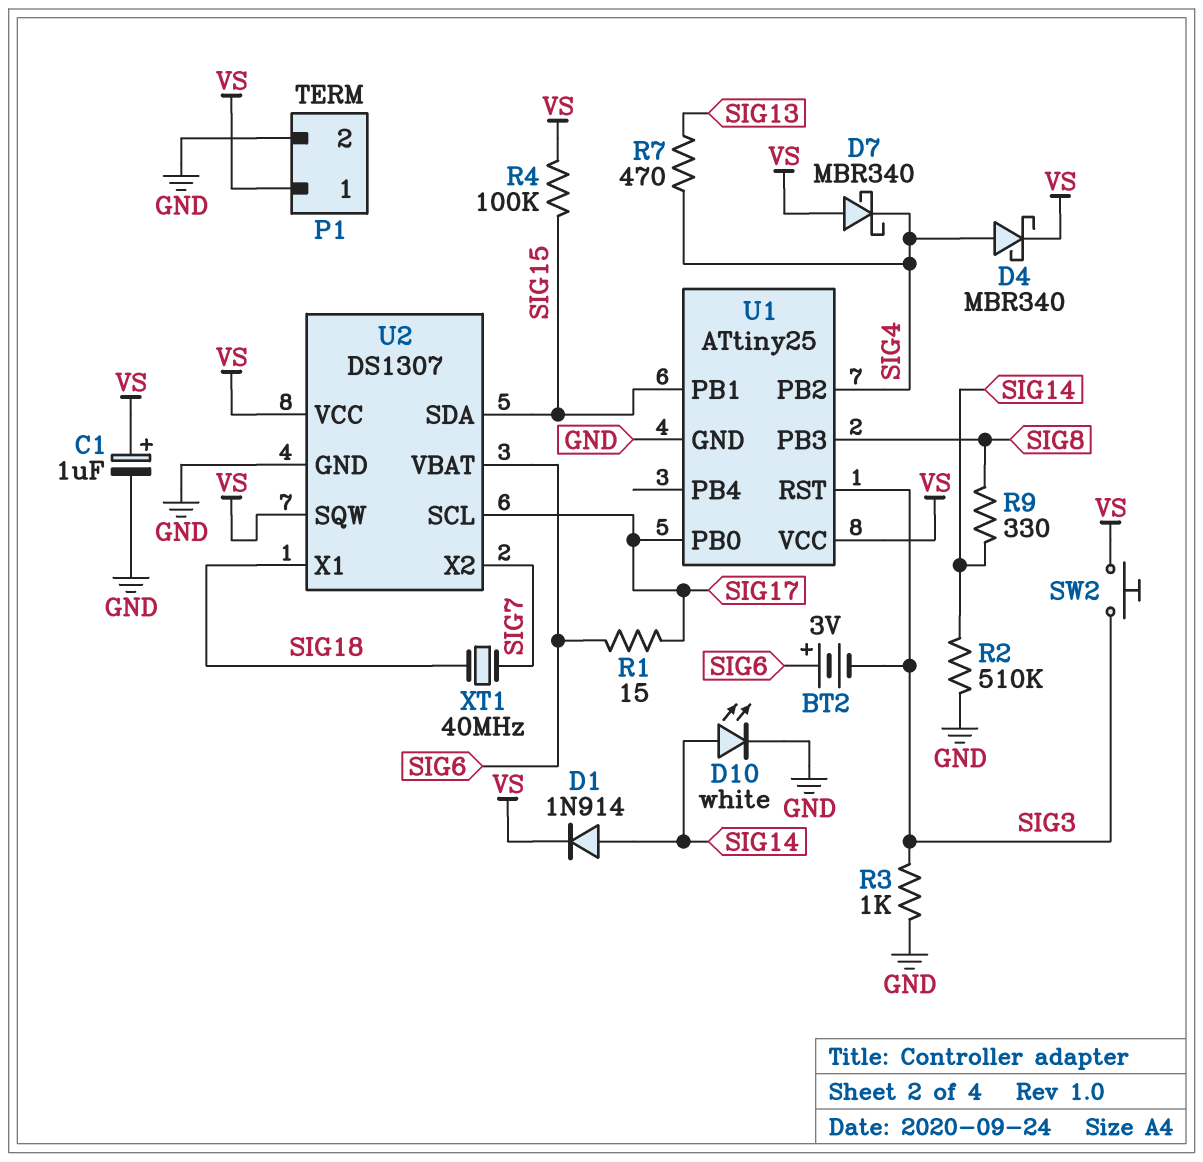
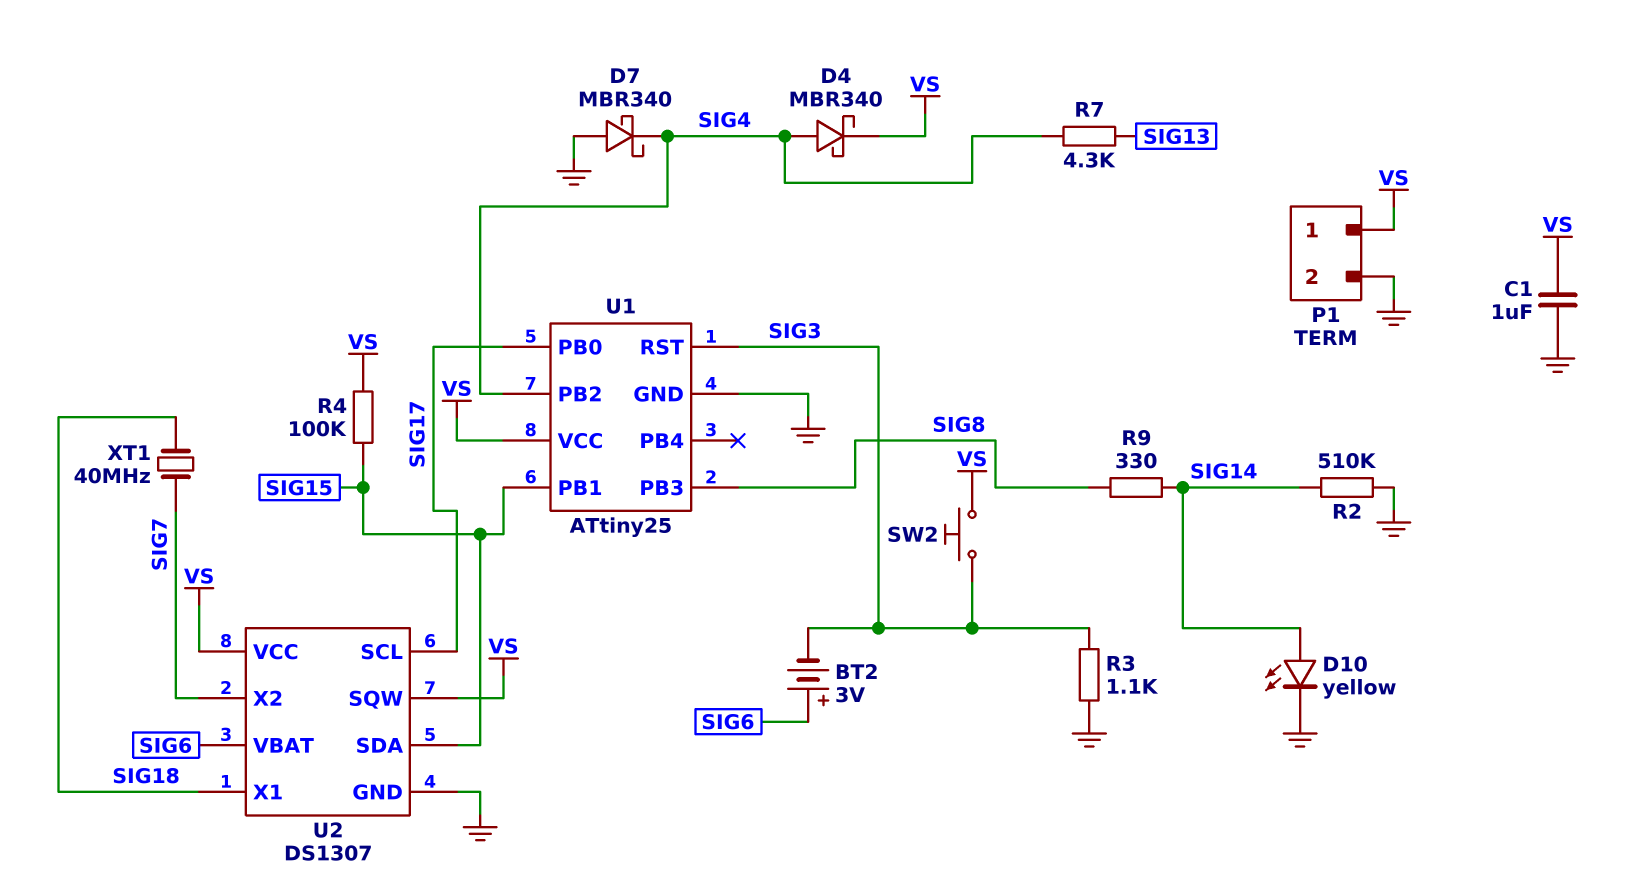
C1: 1uF (plus VS, minus GND) -> 1uF (GND, VS)
D1: diode 1N914 (A SIG14, K VS) -> none
D7: schottky MBR340 (A VS, K SIG4) -> schottky MBR340 (A GND, K SIG4)
D10: LED white (A SIG14, K GND) -> LED yellow (A SIG14, K GND)
R1: 15 (SIG6, SIG17) -> none
R3: 1k (GND, SIG3) -> 1.1k (GND, SIG3)
R7: 470 (SIG4, SIG13) -> 4.3k (SIG4, SIG13)

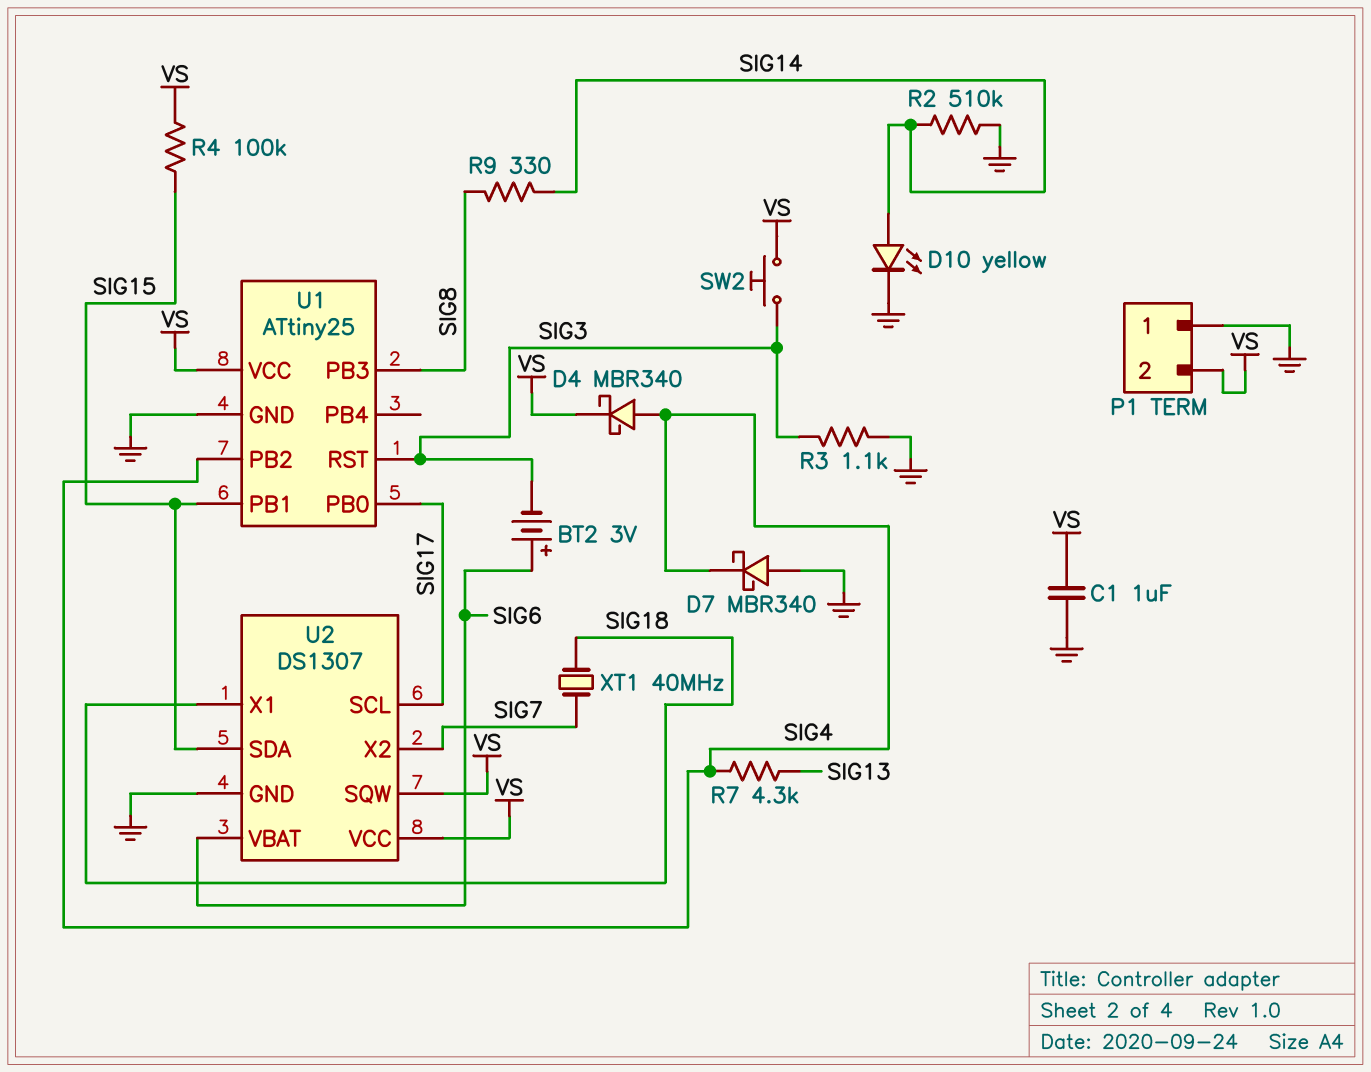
P1 pin 1: VS -> GND
P1 pin 2: GND -> VS

